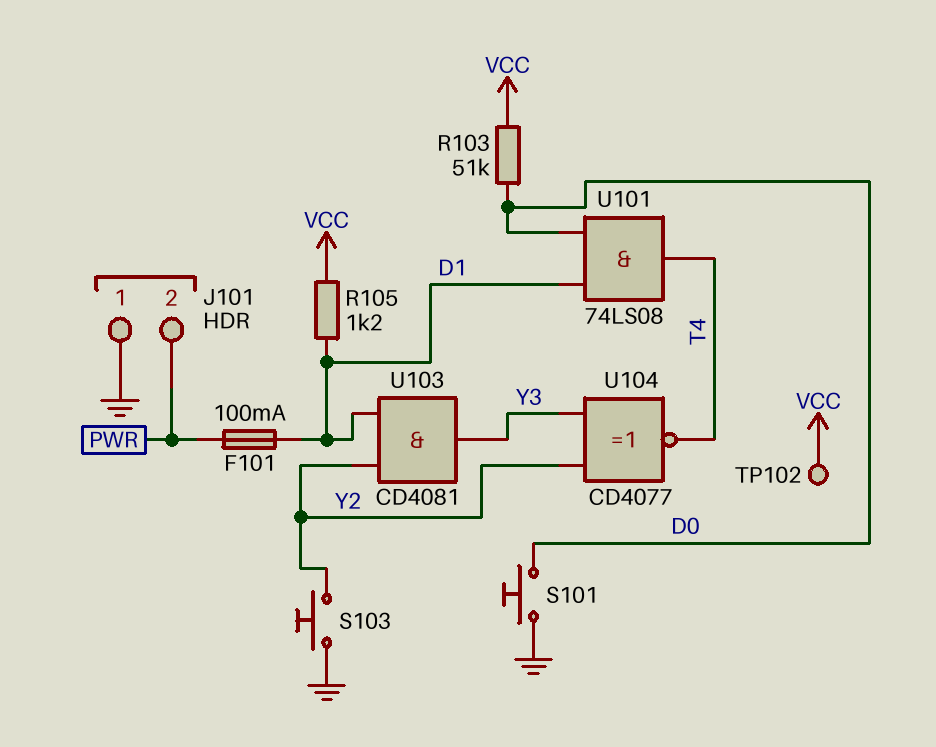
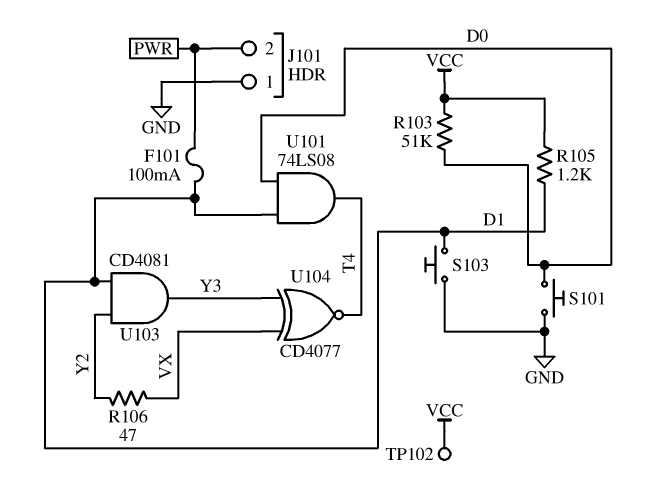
R106: none -> 47 (VX, Y2)
S103: button (GND, Y2) -> button (D1, GND)
U104: XNOR CD4077 (in Y2, in Y3, out T4) -> XNOR CD4077 (in VX, in Y3, out T4)

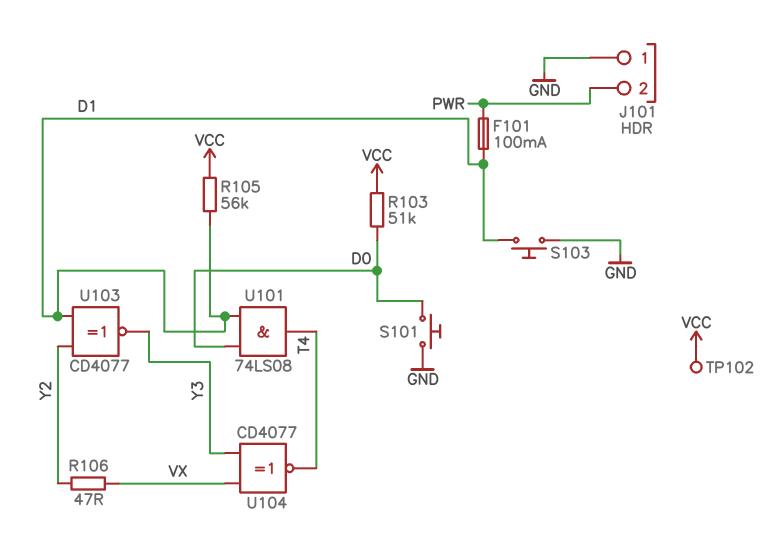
R105: 1.2k (D1, VCC) -> 56k (D1, VCC)
U103: AND CD4081 (in D1, in Y2, out Y3) -> XNOR CD4077 (in D1, in Y2, out Y3)

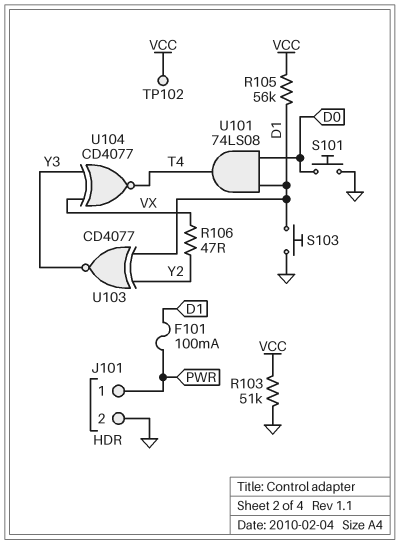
J101 pin 1: GND -> PWR
J101 pin 2: PWR -> GND
R103: 51k (D0, VCC) -> 51k (GND, VCC)

